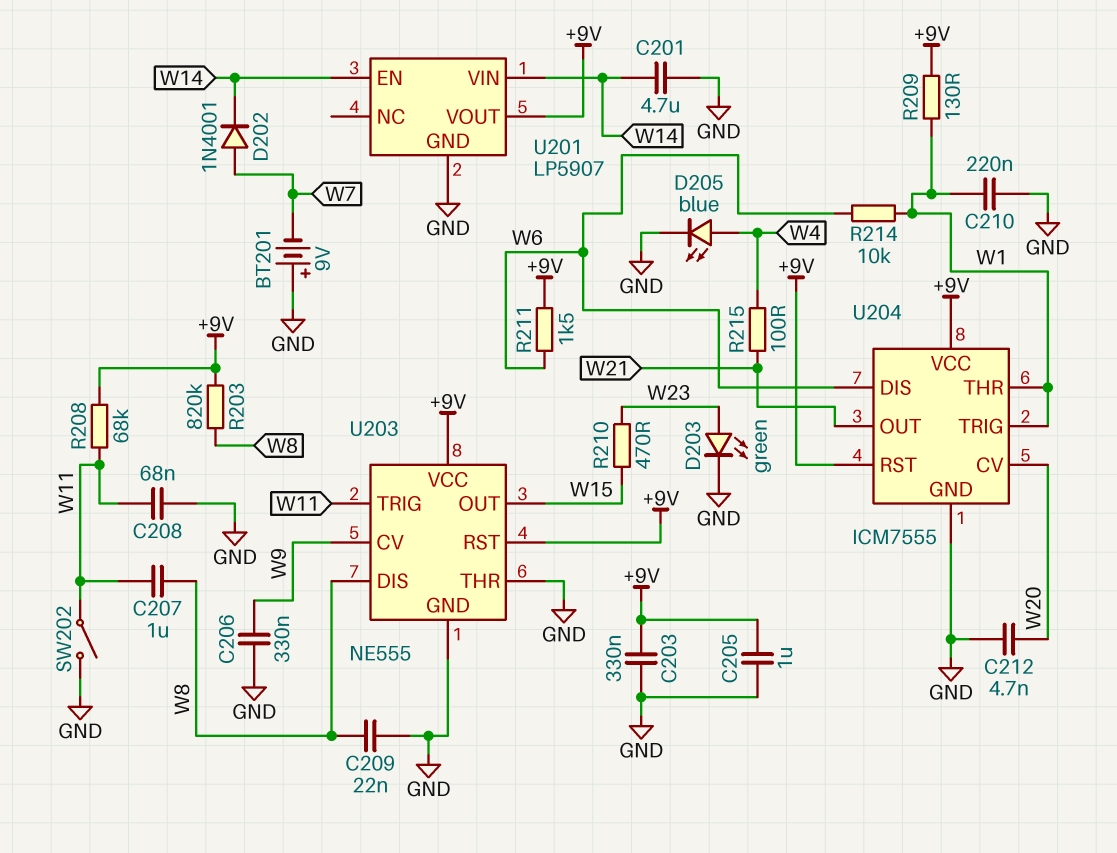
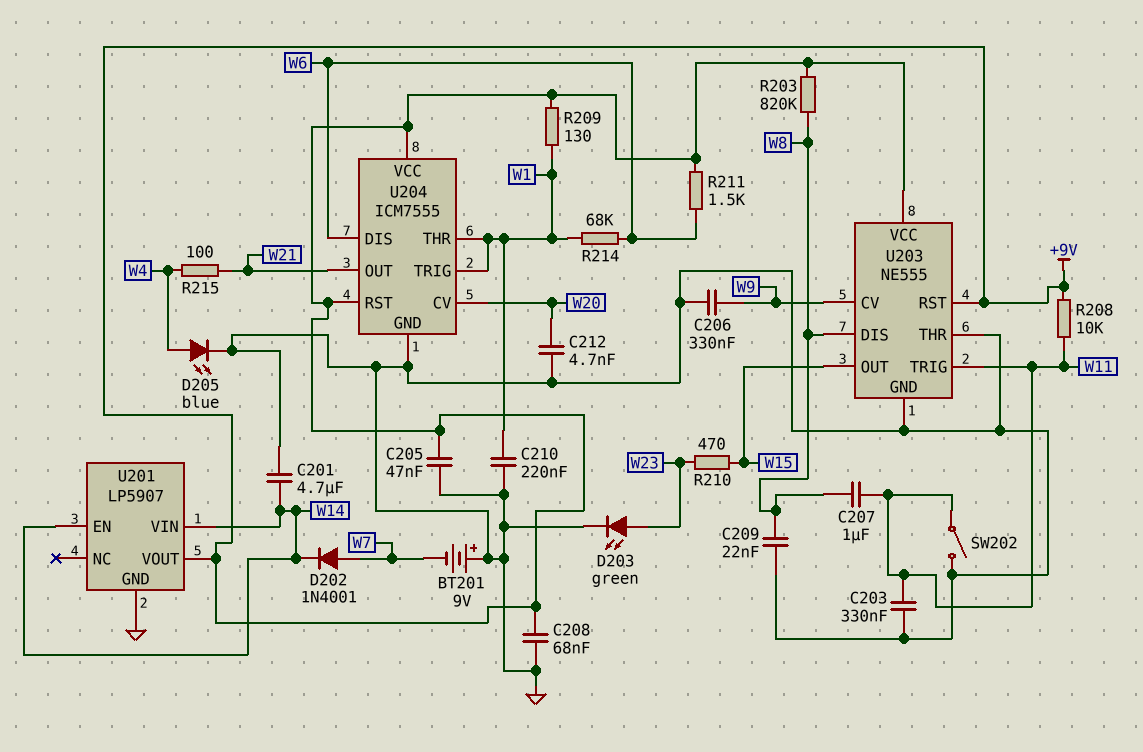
C203: 330nF (+9V, GND) -> 330nF (GND, W11)
C205: 1uF (+9V, GND) -> 47nF (+9V, GND)
C208: 68nF (GND, W11) -> 68nF (+9V, GND)
R208: 68k (+9V, W11) -> 10k (+9V, W11)
R214: 10k (W1, W6) -> 68k (W1, W6)

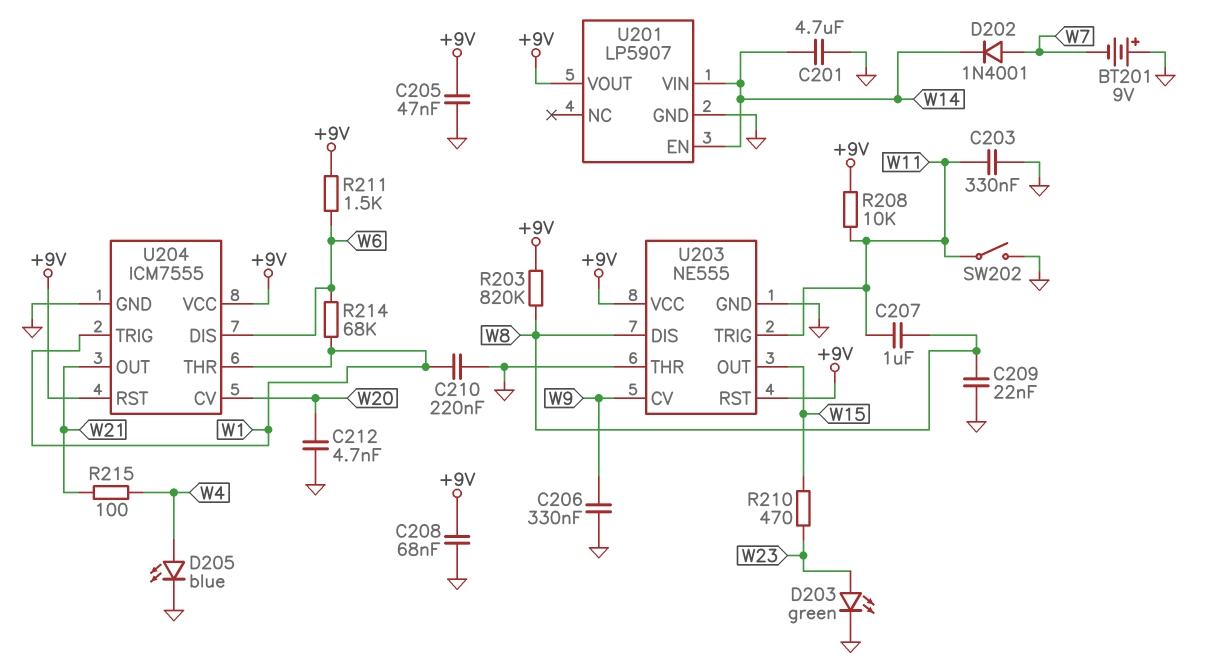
R209: 130 (+9V, W1) -> none

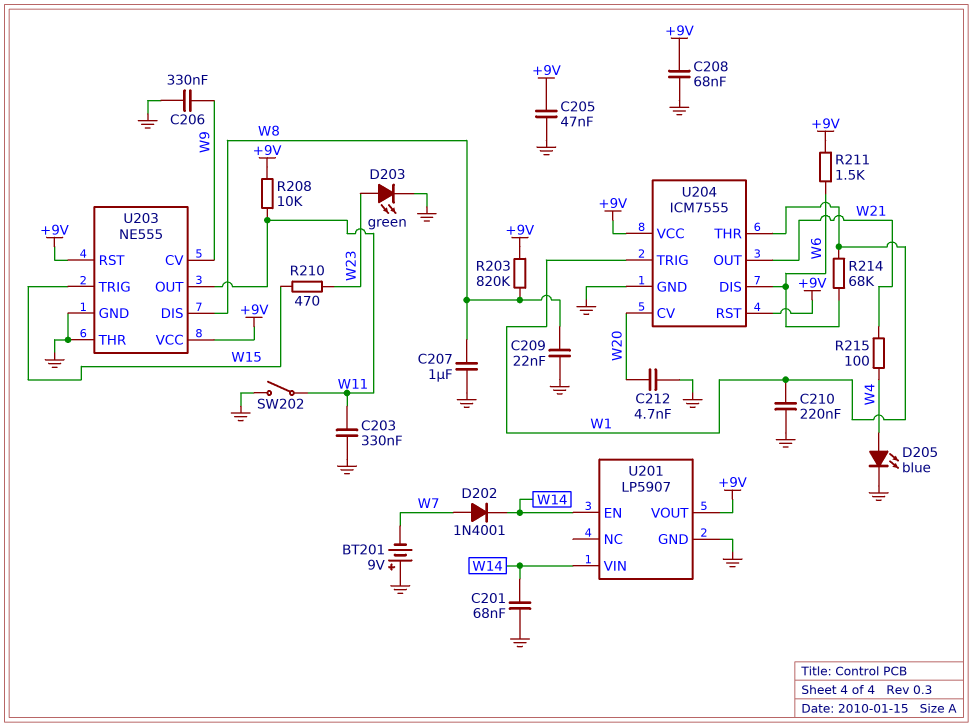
C201: 4.7uF (GND, W14) -> 68nF (GND, W14)
C207: 1uF (W8, W11) -> 1uF (GND, W8)
U203 pin OUT: W15 -> W11
U203 pin TRIG: W11 -> W15

